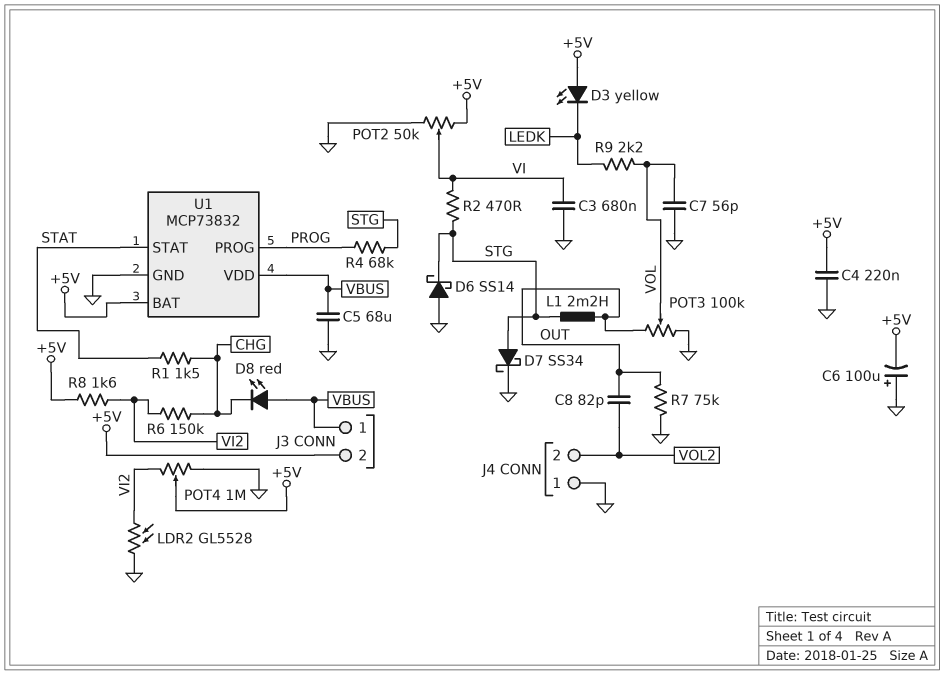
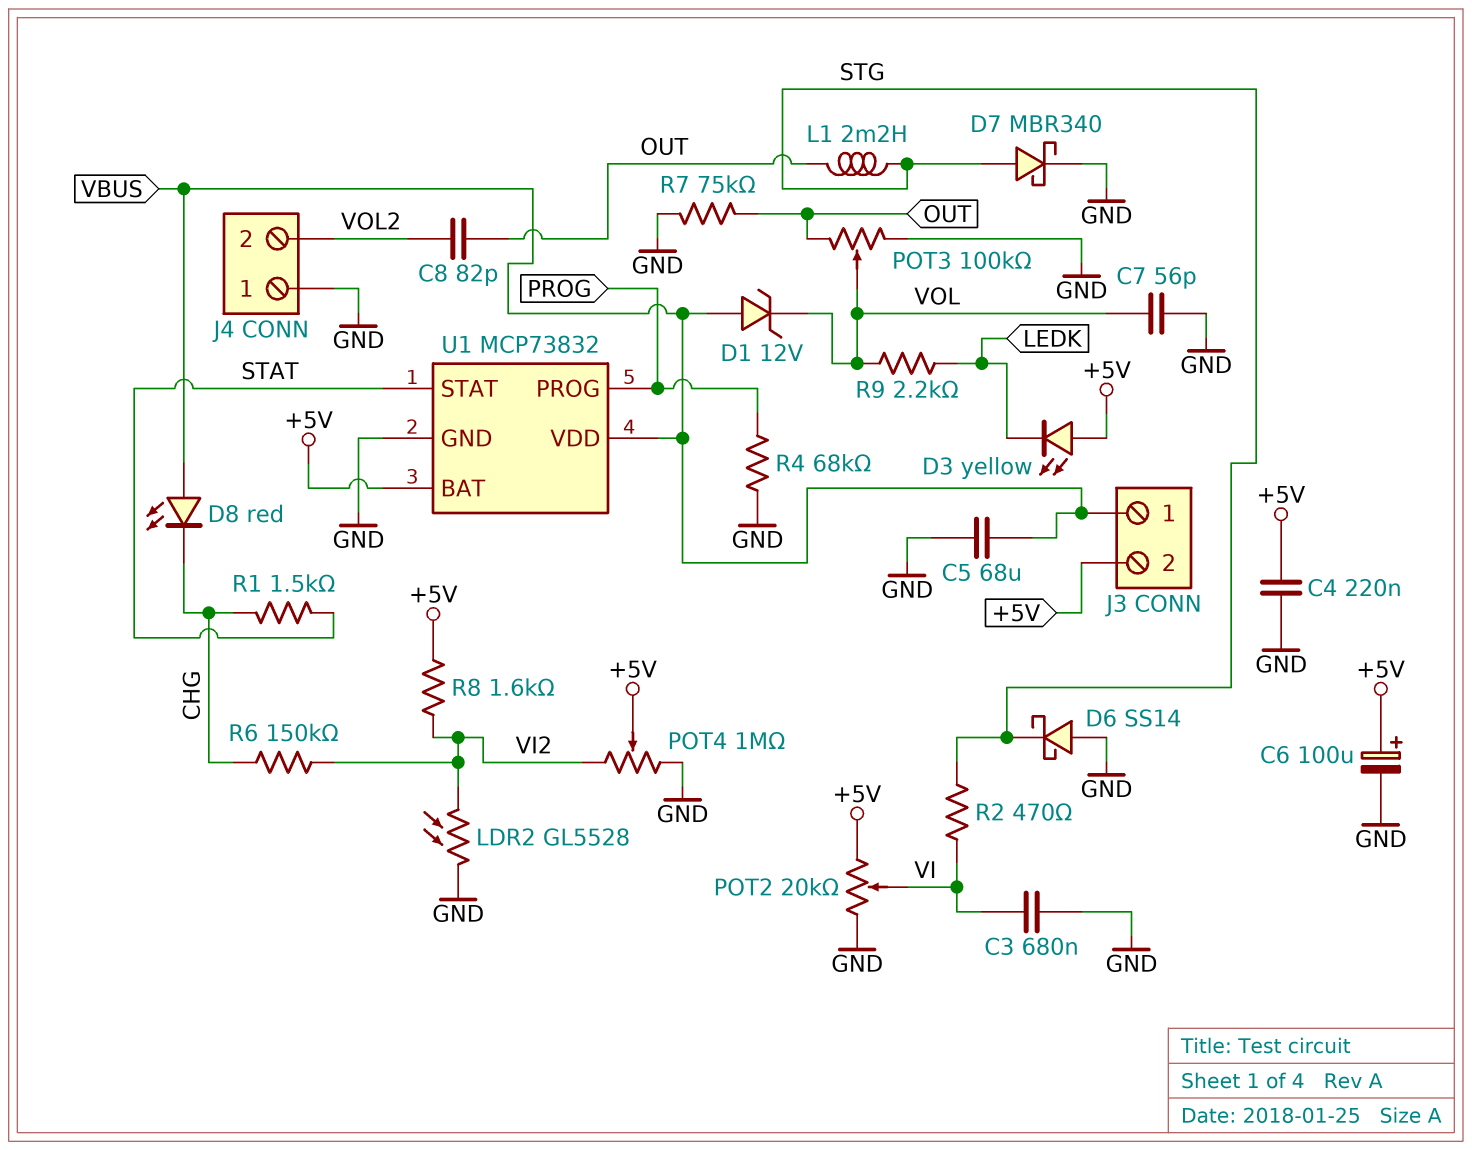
C6: 100uF (plus GND, minus +5V) -> 100uF (plus +5V, minus GND)
D1: none -> zener 12V (A VBUS, K VOL)
D7: schottky SS34 (A STG, K GND) -> schottky MBR340 (A STG, K GND)
POT2: 50k (+5V, GND, wiper VI) -> 20k (+5V, GND, wiper VI)
R4: 68k (PROG, STG) -> 68k (GND, PROG)

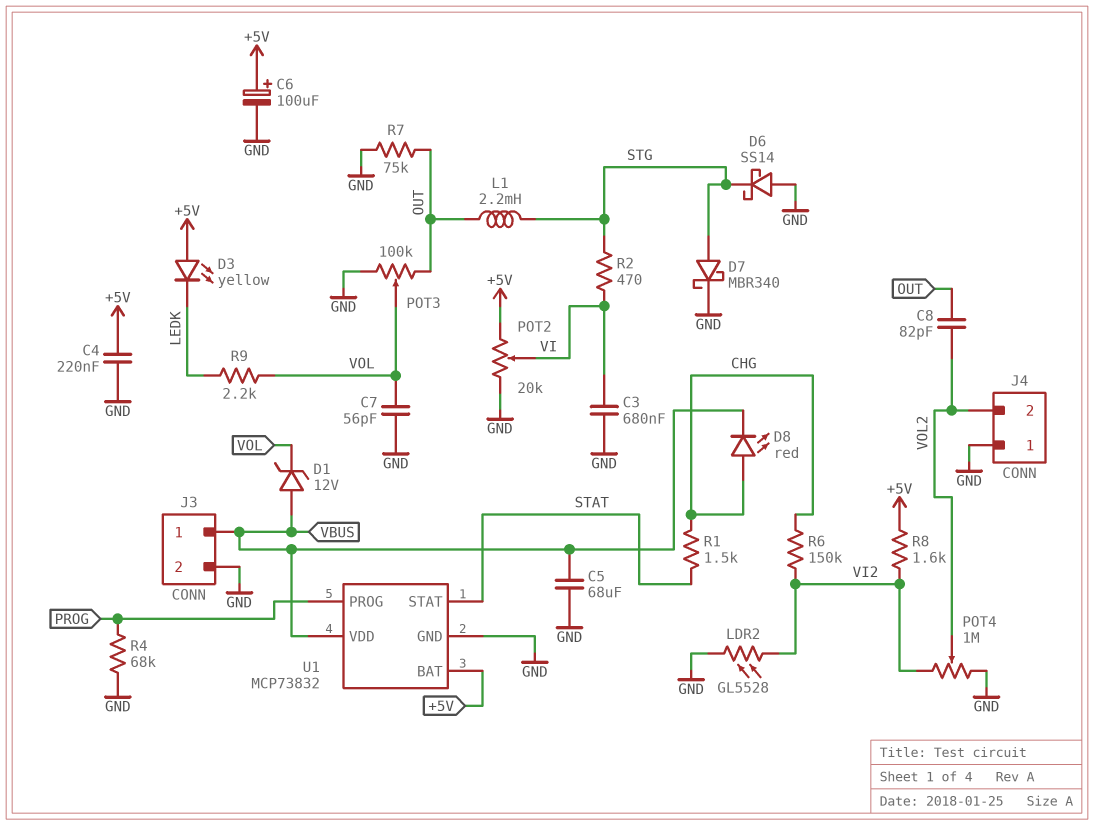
D8: LED red (A VBUS, K CHG) -> LED red (A CHG, K VBUS)
J3 pin 2: +5V -> GND
POT4: 1M (GND, VI2, wiper +5V) -> 1M (GND, VI2, wiper VOL2)

